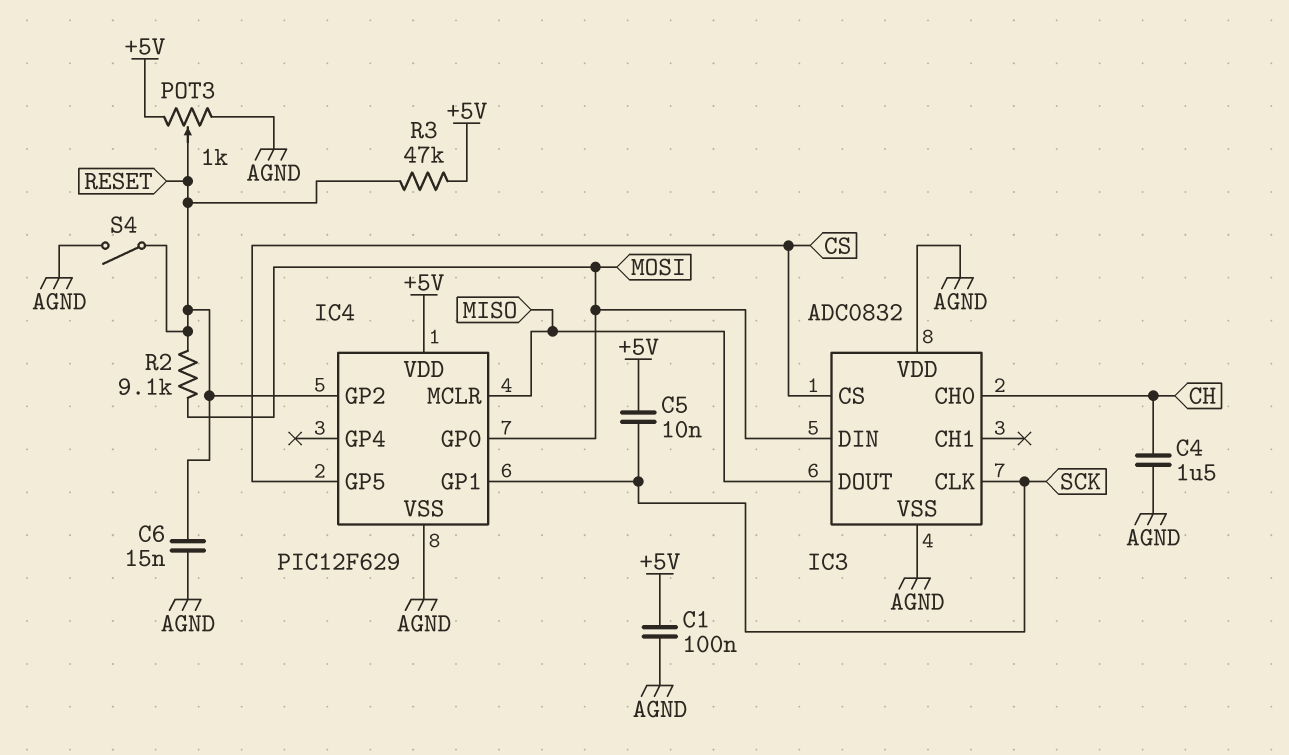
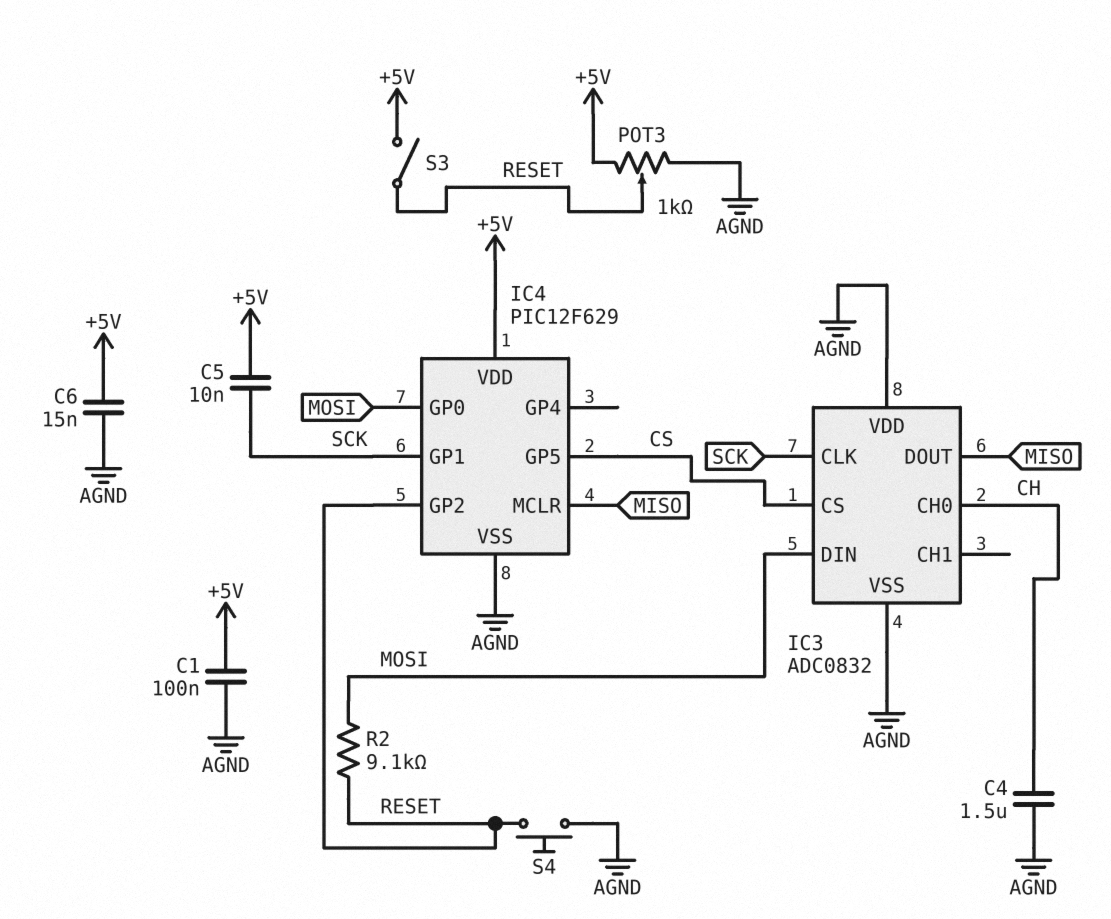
C6: 15nF (AGND, RESET) -> 15nF (+5V, AGND)
R3: 47k (+5V, RESET) -> none
S3: none -> switch (+5V, RESET)
S4: switch (AGND, RESET) -> button (AGND, RESET)

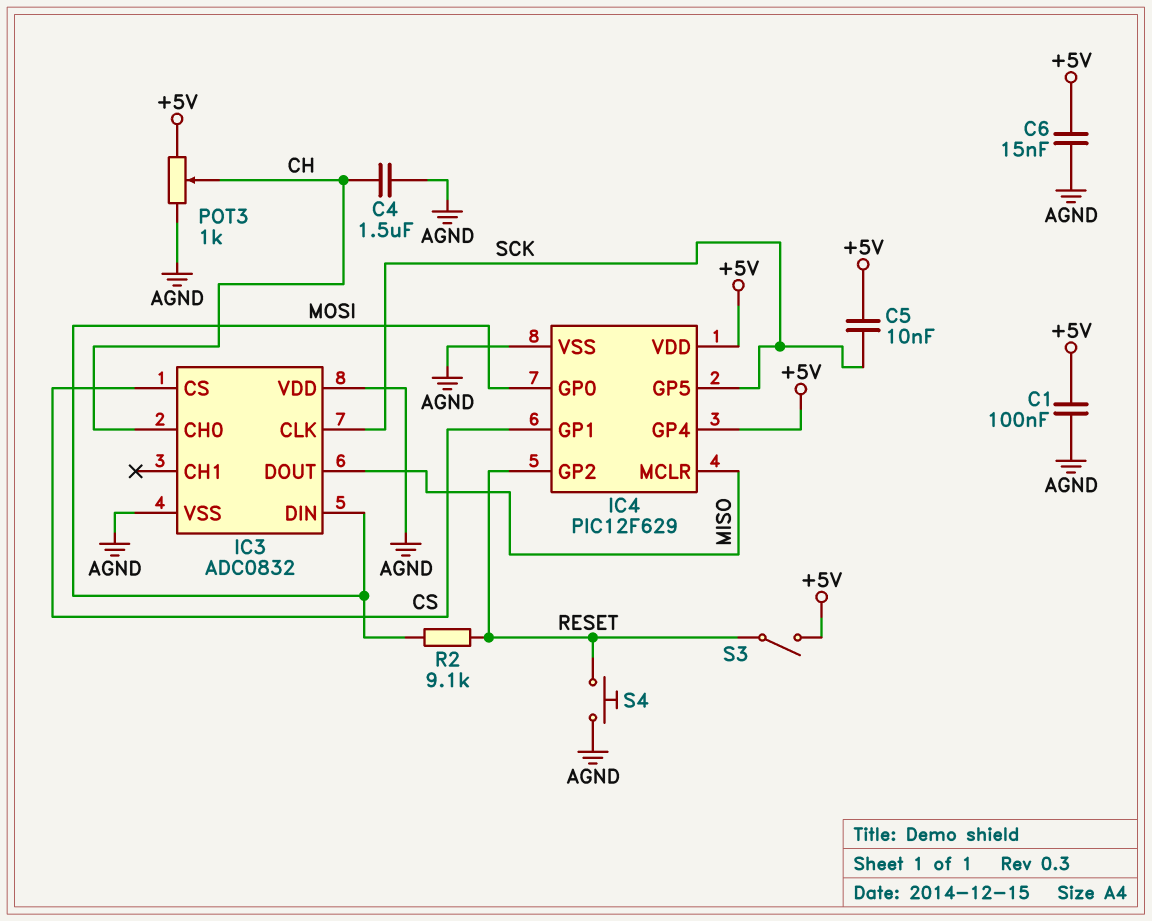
IC4 pin GP1: SCK -> CS
IC4 pin GP4: none -> +5V
IC4 pin GP5: CS -> SCK
POT3: 1k (+5V, AGND, wiper RESET) -> 1k (+5V, AGND, wiper CH)

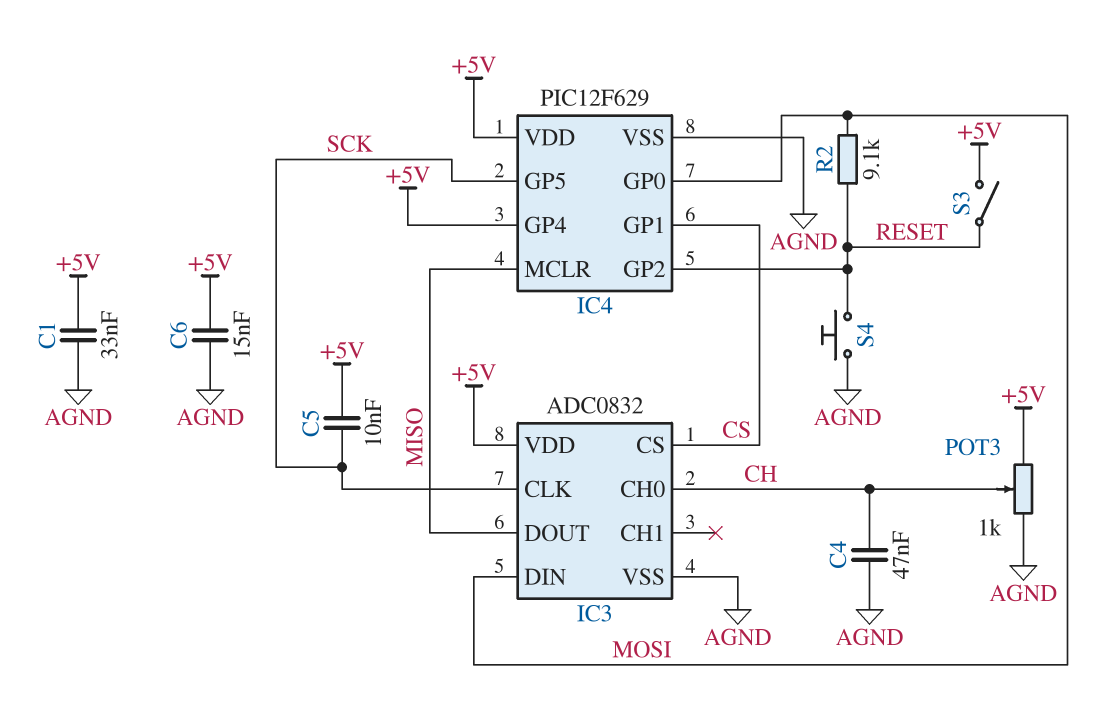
C1: 100nF (+5V, AGND) -> 33nF (+5V, AGND)
C4: 1.5uF (AGND, CH) -> 47nF (AGND, CH)
IC3 pin VDD: AGND -> +5V

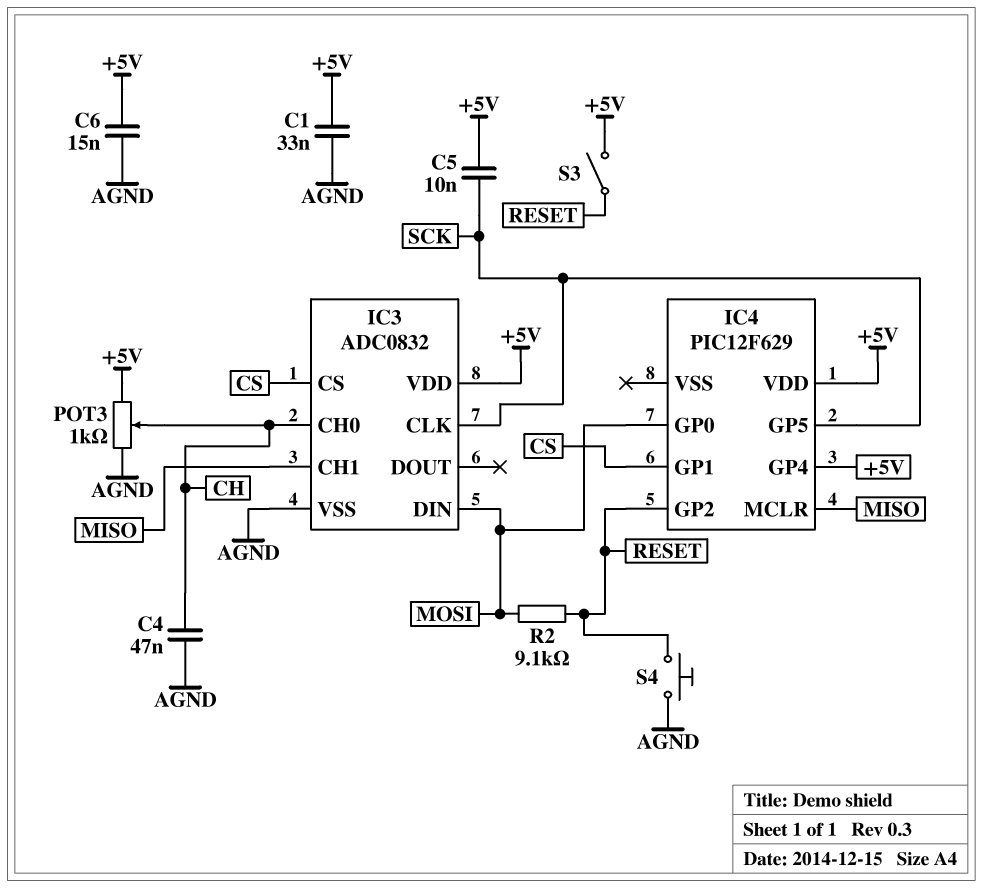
IC3 pin CH1: none -> MISO
IC3 pin DOUT: MISO -> none
IC4 pin VSS: AGND -> none

